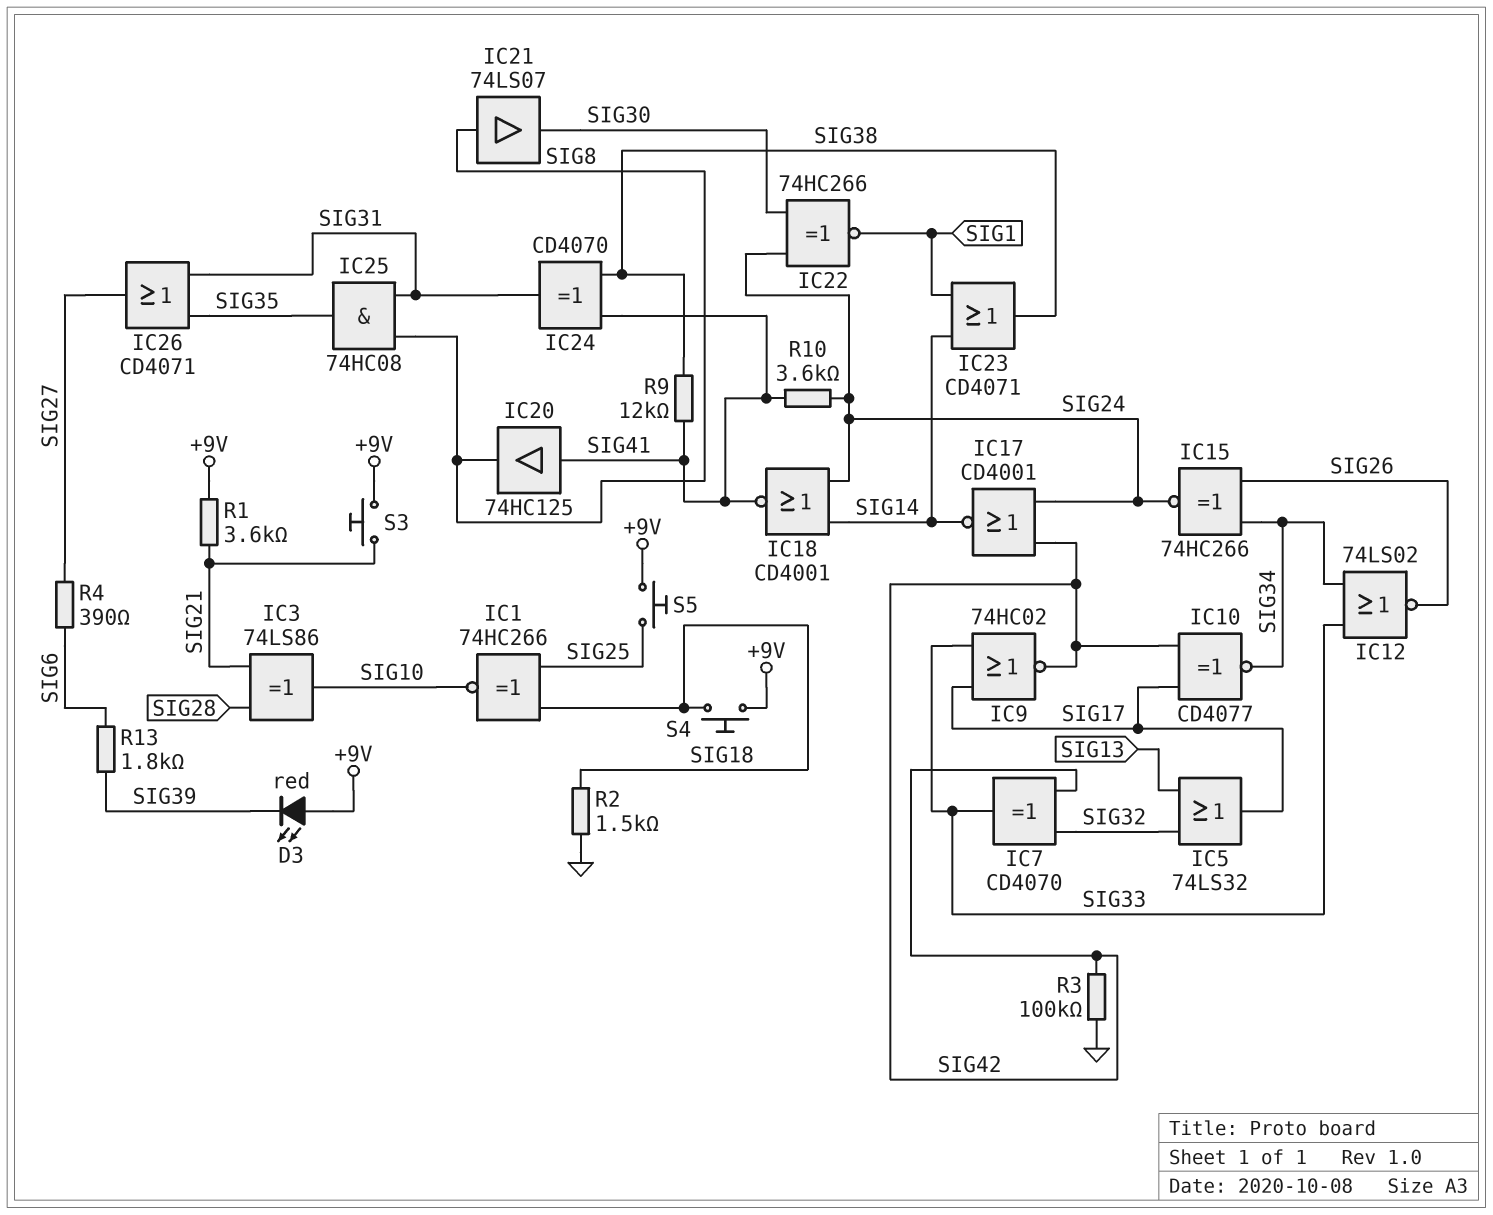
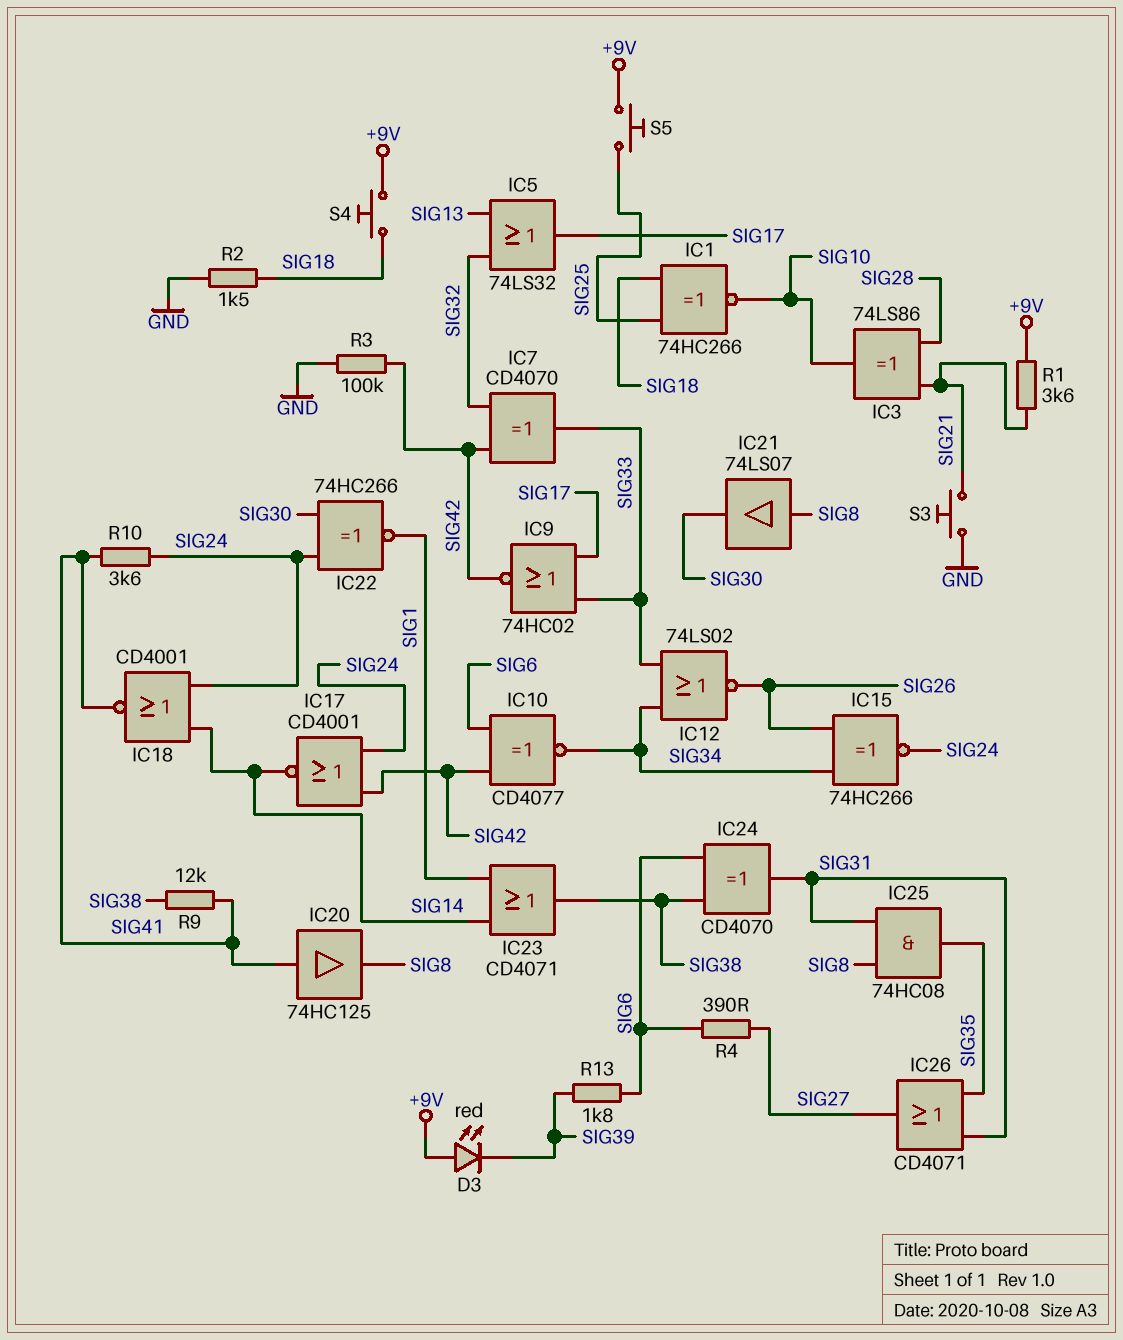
IC10: XNOR CD4077 (in SIG17, in SIG42, out SIG34) -> XNOR CD4077 (in SIG6, in SIG42, out SIG34)
IC24: XOR CD4070 (in SIG38, in SIG41, out SIG31) -> XOR CD4070 (in SIG6, in SIG38, out SIG31)
S3: button (+9V, SIG21) -> button (GND, SIG21)

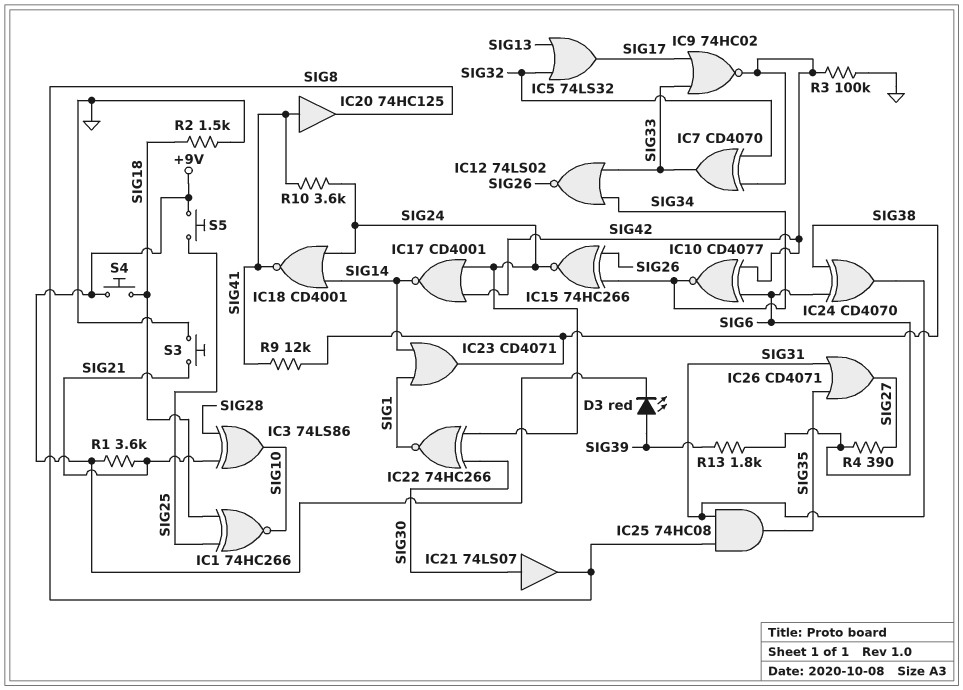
D3: LED red (A +9V, K SIG39) -> LED red (A SIG39, K +9V)
IC21: buffer 74LS07 (in SIG8, out SIG30) -> buffer 74LS07 (in SIG30, out SIG8)

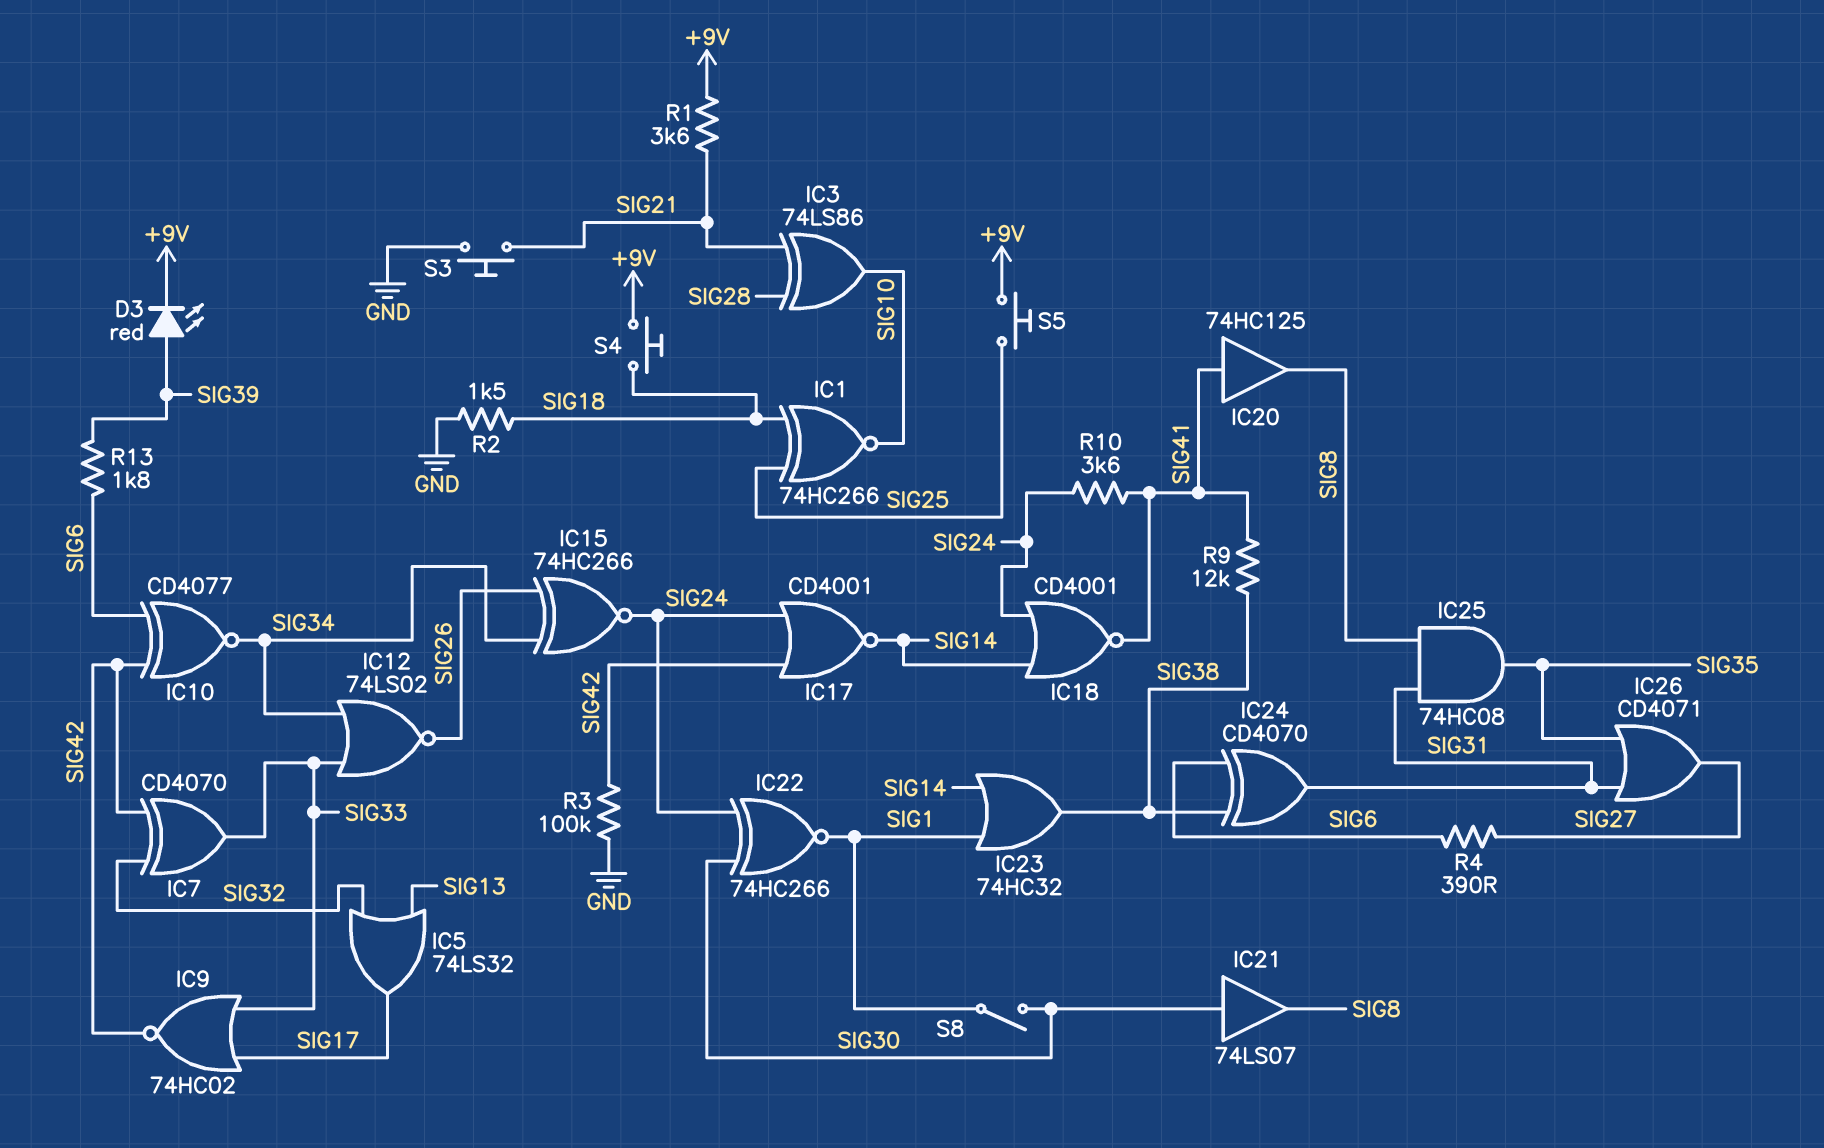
IC23: OR CD4071 (in SIG1, in SIG14, out SIG38) -> OR 74HC32 (in SIG1, in SIG14, out SIG38)
S8: none -> switch (SIG1, SIG30)

